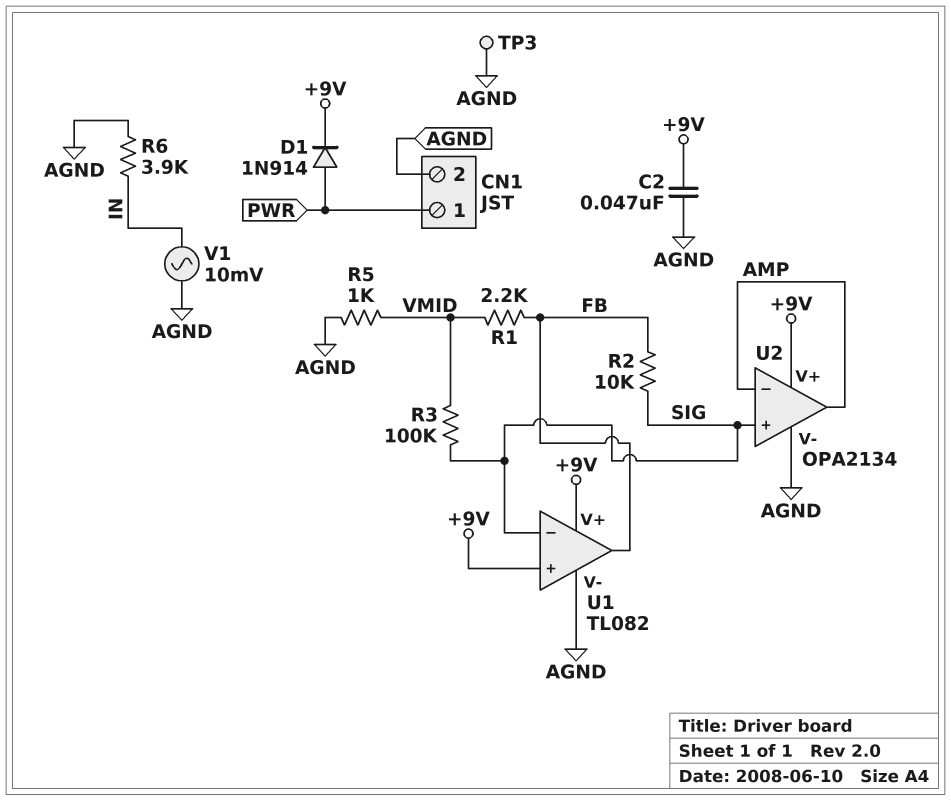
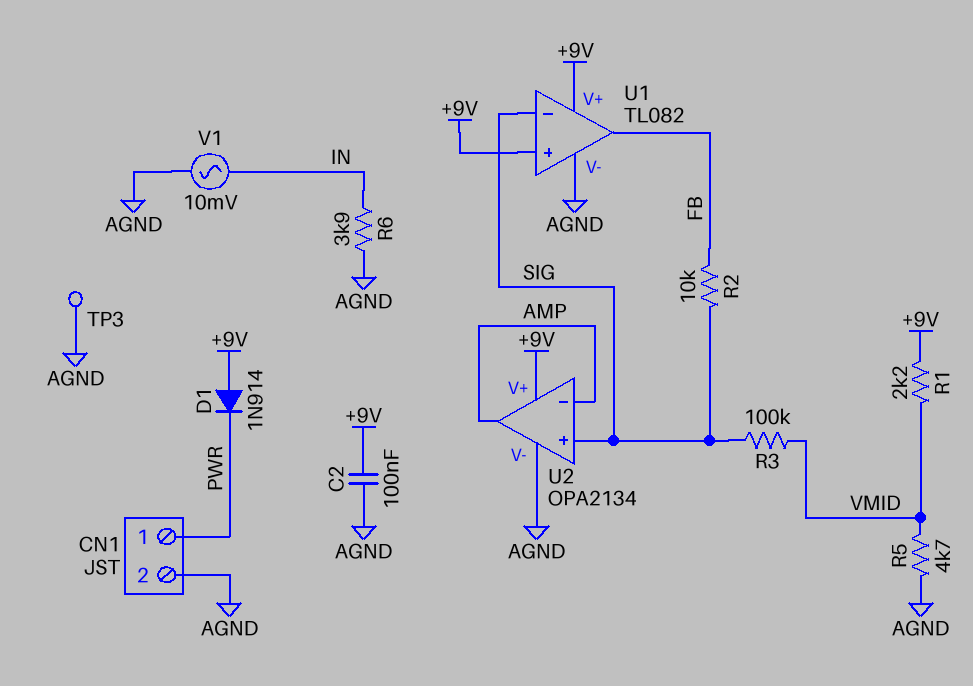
C2: 47nF (+9V, AGND) -> 100nF (+9V, AGND)
D1: diode 1N914 (A PWR, K +9V) -> diode 1N914 (A +9V, K PWR)
R1: 2.2k (FB, VMID) -> 2.2k (+9V, VMID)
R5: 1k (AGND, VMID) -> 4.7k (AGND, VMID)

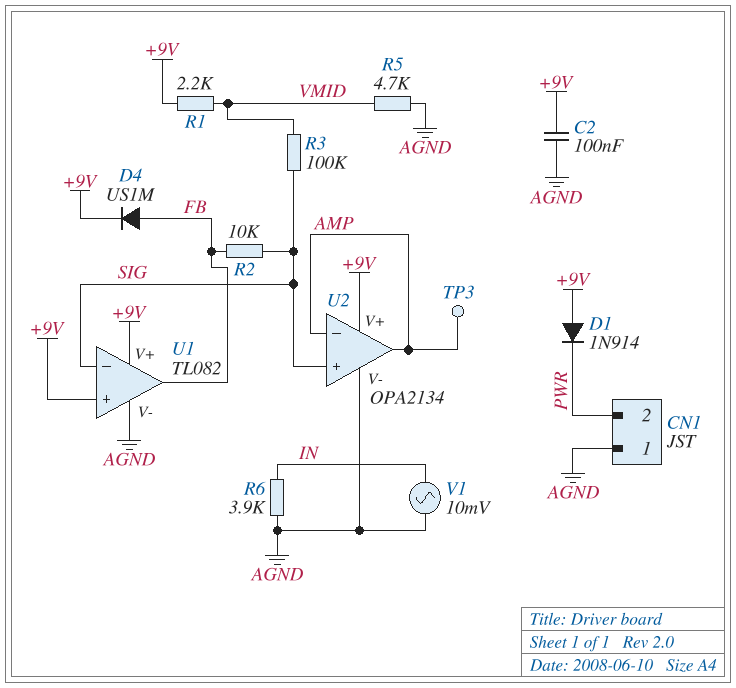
CN1 pin 1: PWR -> AGND
CN1 pin 2: AGND -> PWR
D4: none -> diode US1M (A FB, K +9V)
TP3: test point (AGND) -> test point (AMP)

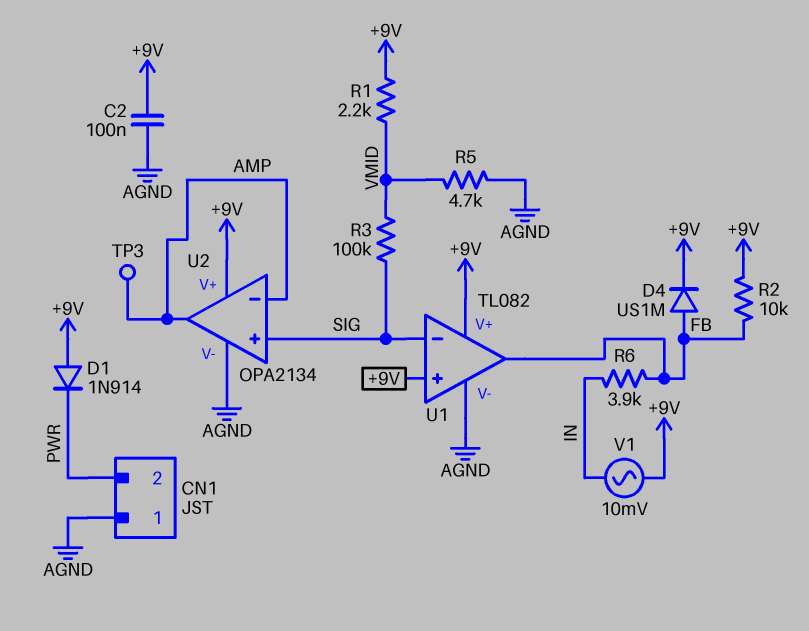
R2: 10k (FB, SIG) -> 10k (+9V, FB)
R6: 3.9k (AGND, IN) -> 3.9k (FB, IN)
V1: AC 10mV (AGND, IN) -> AC 10mV (+9V, IN)

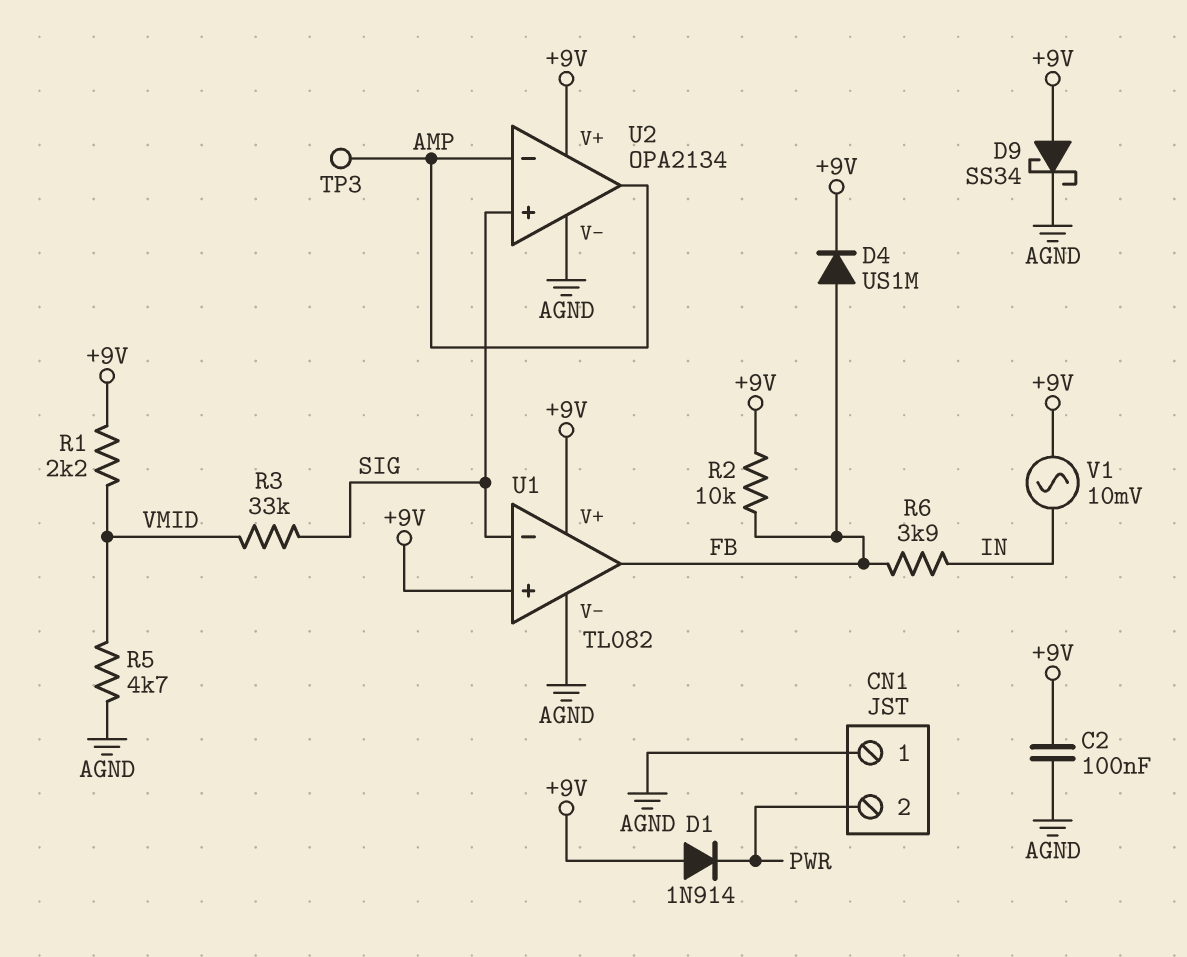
D9: none -> schottky SS34 (A +9V, K AGND)
R3: 100k (SIG, VMID) -> 33k (SIG, VMID)

